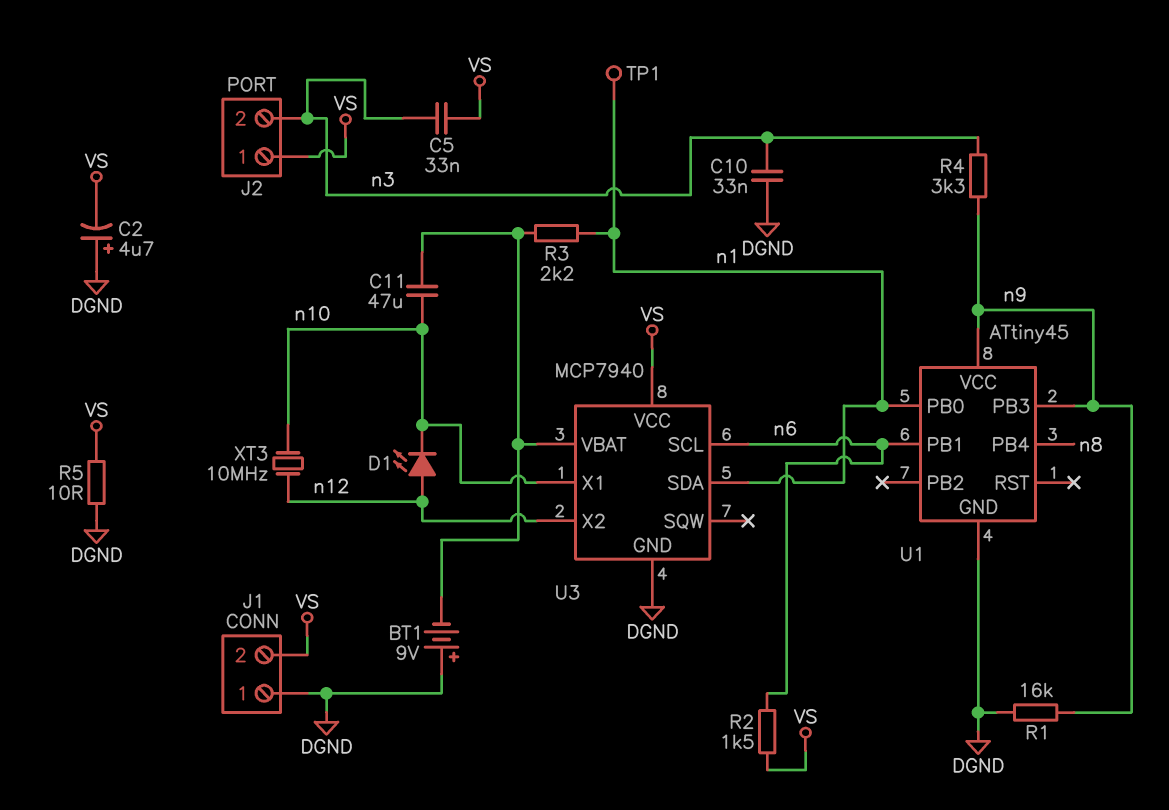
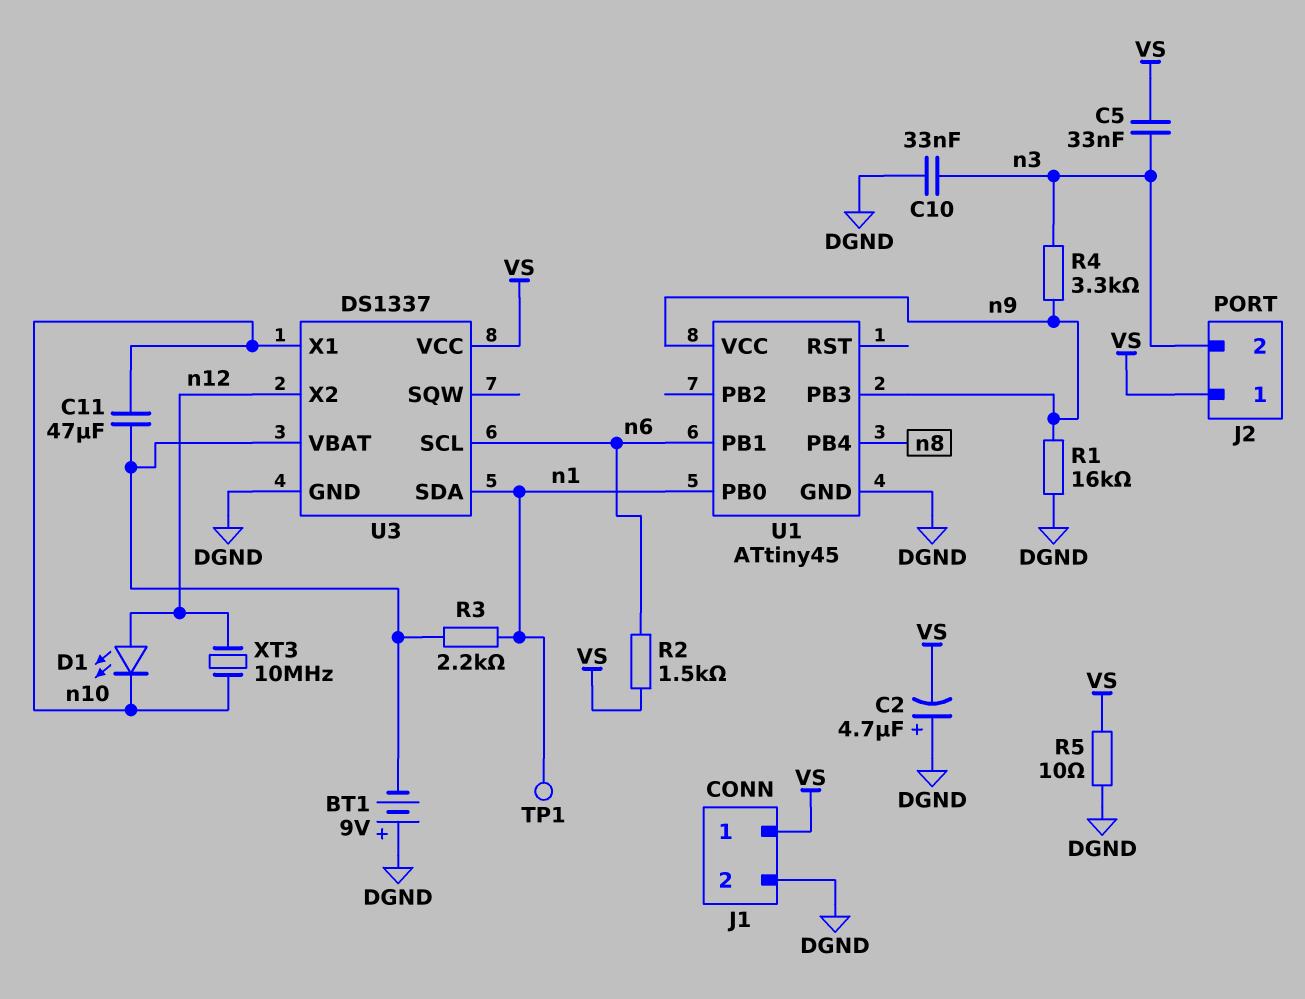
J1 pin 1: DGND -> VS
J1 pin 2: VS -> DGND
U3: MCP7940 -> DS1337

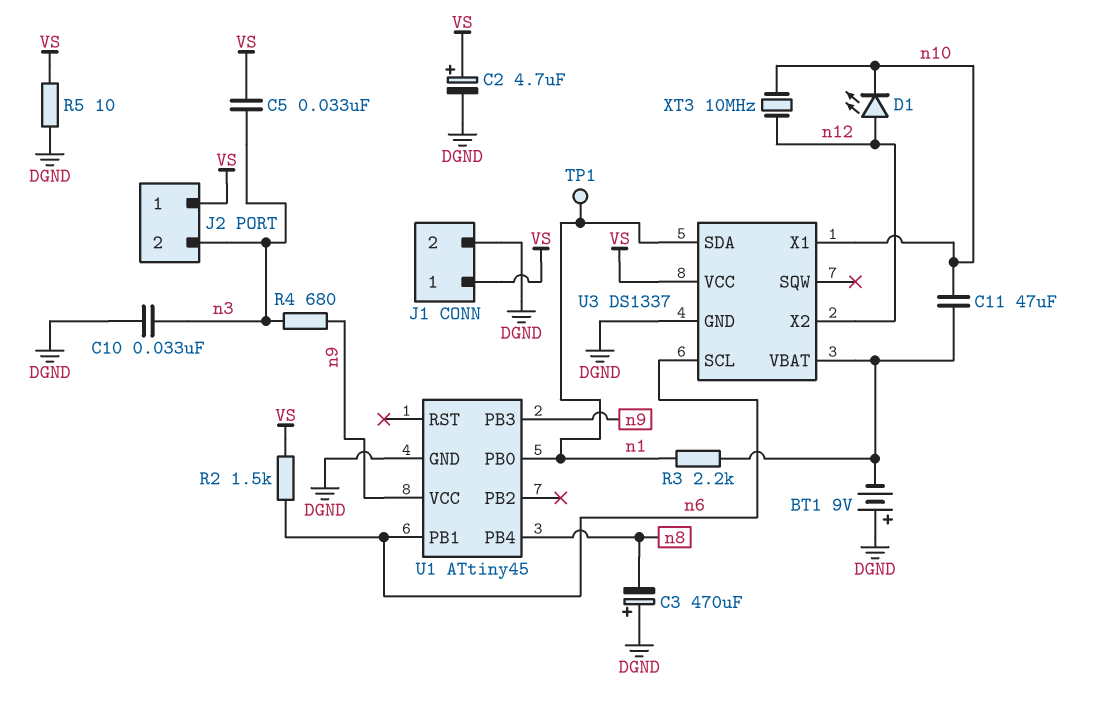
C2: 4.7uF (plus DGND, minus VS) -> 4.7uF (plus VS, minus DGND)
C3: none -> 470uF (plus DGND, minus n8)
R1: 16k (DGND, n9) -> none
R4: 3.3k (n3, n9) -> 680 (n3, n9)

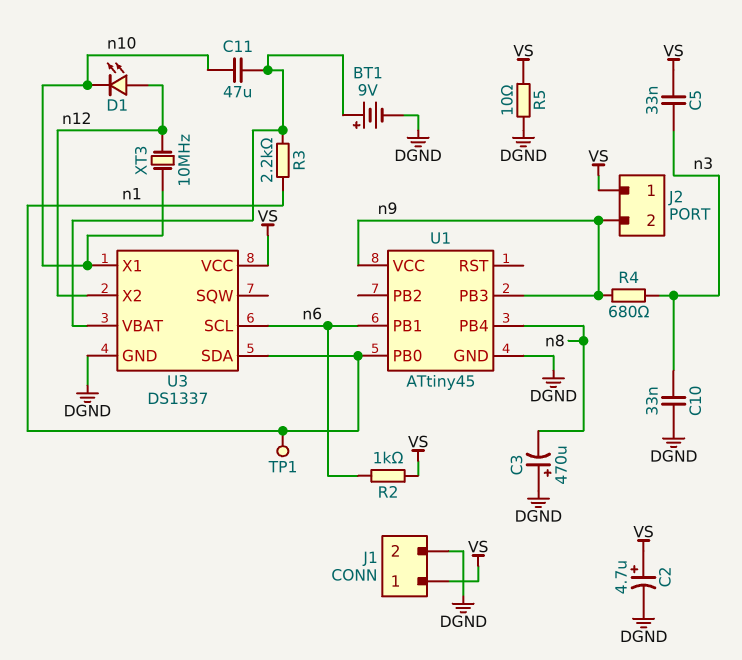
BT1: 9V (plus DGND, minus U3/VBAT) -> 9V (plus U3/VBAT, minus DGND)
J2 pin 2: n3 -> n9
R2: 1.5k (VS, n6) -> 1k (VS, n6)

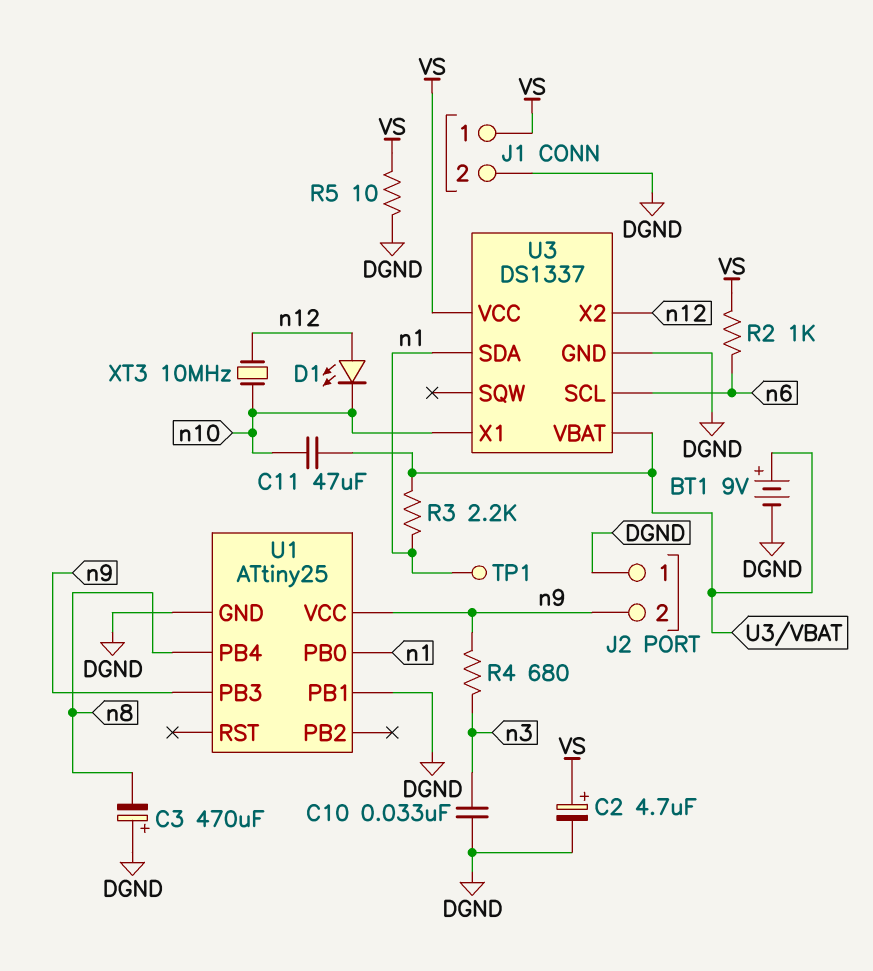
C5: 33nF (VS, n3) -> none
J2 pin 1: VS -> DGND
U1: ATtiny45 -> ATtiny25
U1 pin PB1: n6 -> DGND

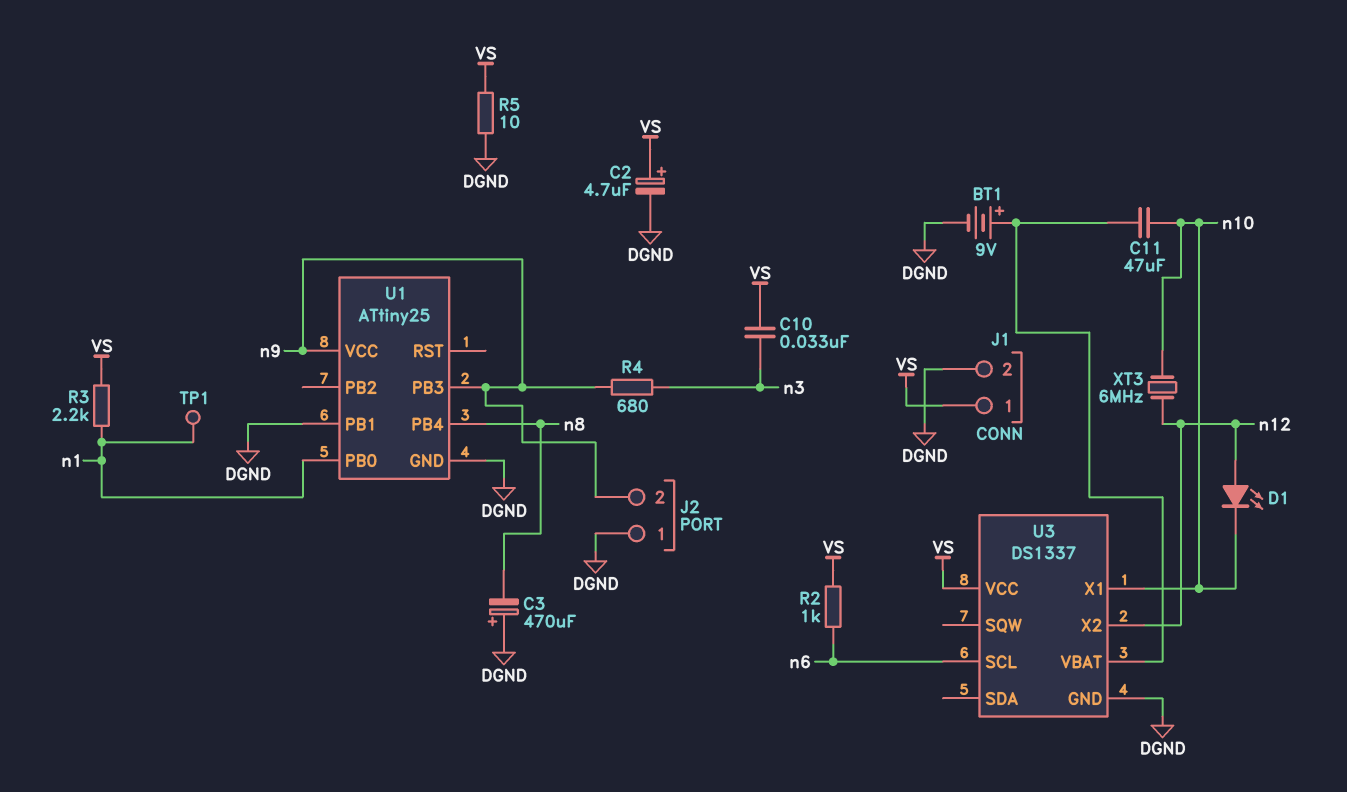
C10: 33nF (DGND, n3) -> 33nF (VS, n3)
R3: 2.2k (U3/VBAT, n1) -> 2.2k (VS, n1)
U3 pin SDA: n1 -> none
XT3: 10MHz (n10, n12) -> 6MHz (n10, n12)

